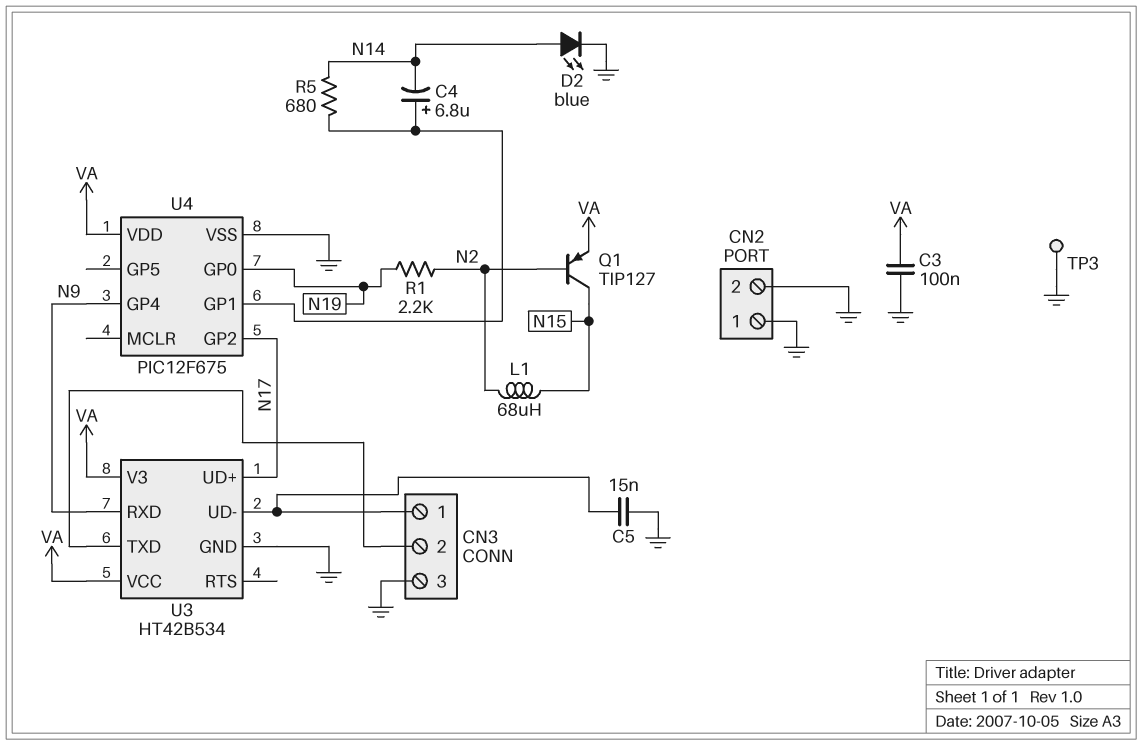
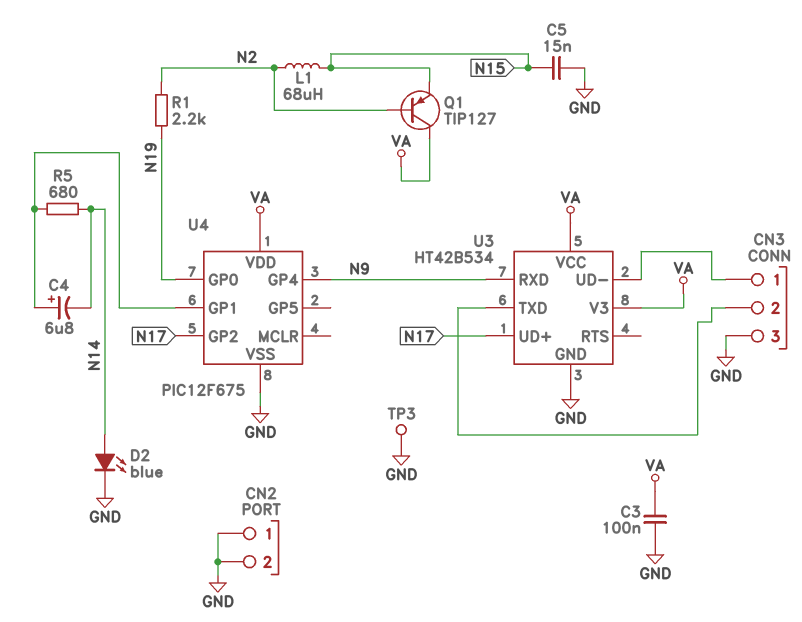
C5: 15nF (CN3/1, GND) -> 15nF (GND, N15)
Q1: PNP TIP127 (B N2, C N15, E VA) -> PNP TIP127 (B N2, C VA, E N15)

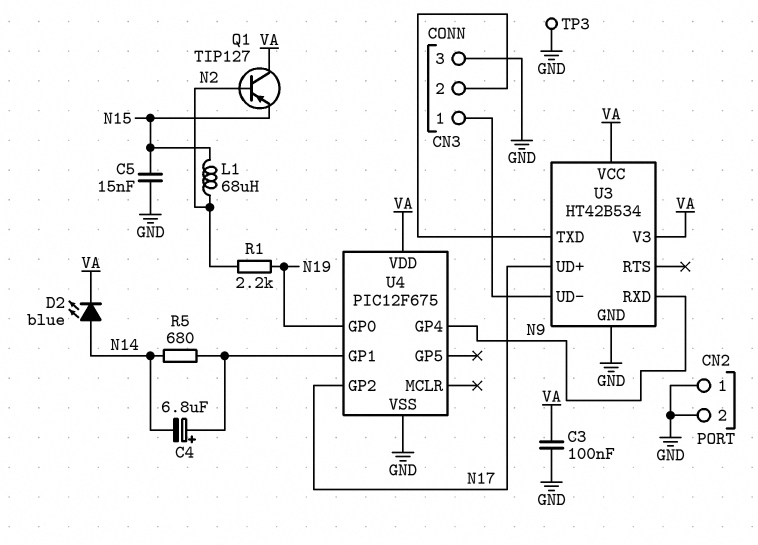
D2: LED blue (A N14, K GND) -> LED blue (A N14, K VA)

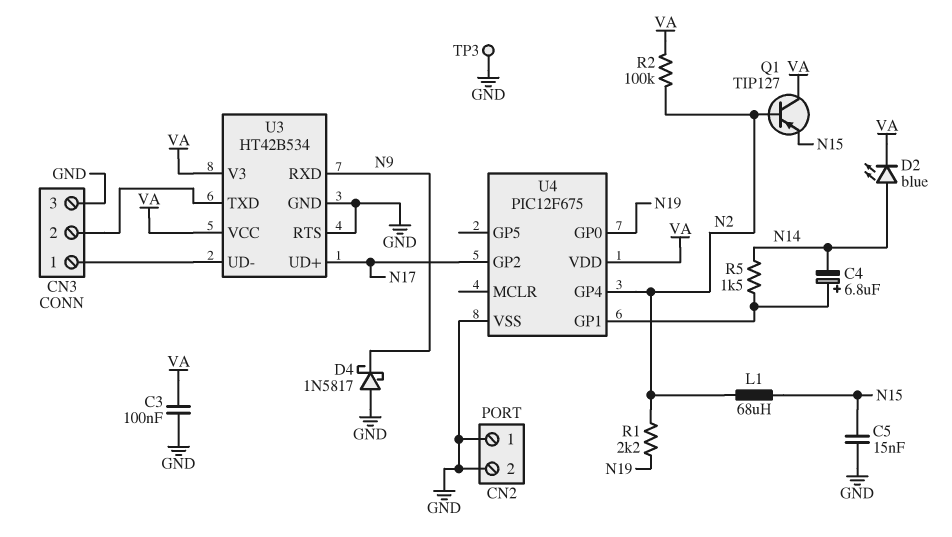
D4: none -> schottky 1N5817 (A GND, K N9)
R2: none -> 100k (N2, VA)
R5: 680 (N14, U4/GP1) -> 1.5k (N14, U4/GP1)
U3 pin RTS: none -> GND
U4 pin GP4: N9 -> N2

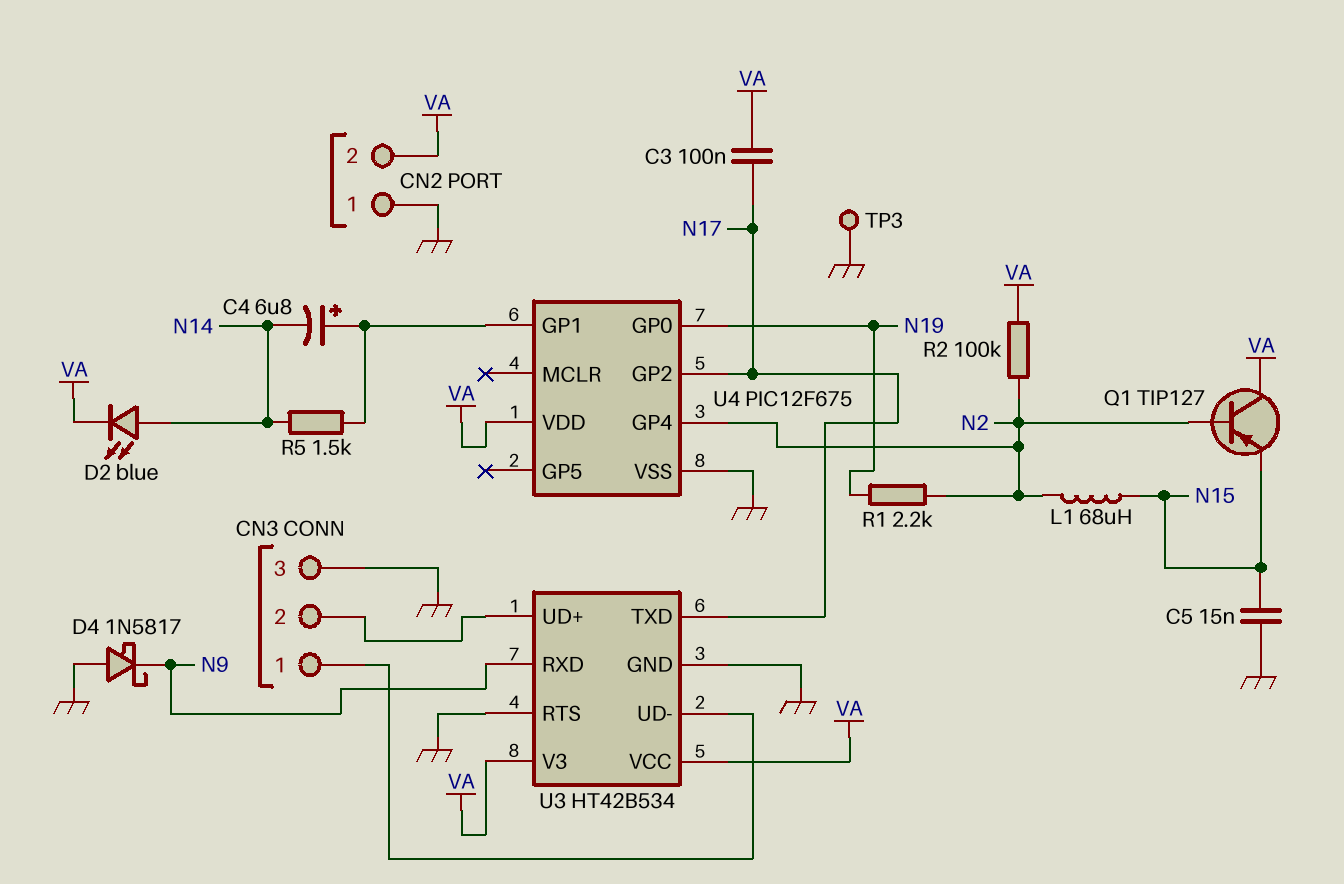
C3: 100nF (GND, VA) -> 100nF (N17, VA)
CN2 pin 2: GND -> VA
U3 pin TXD: CN3/2 -> N17
U3 pin UD+: N17 -> CN3/2

